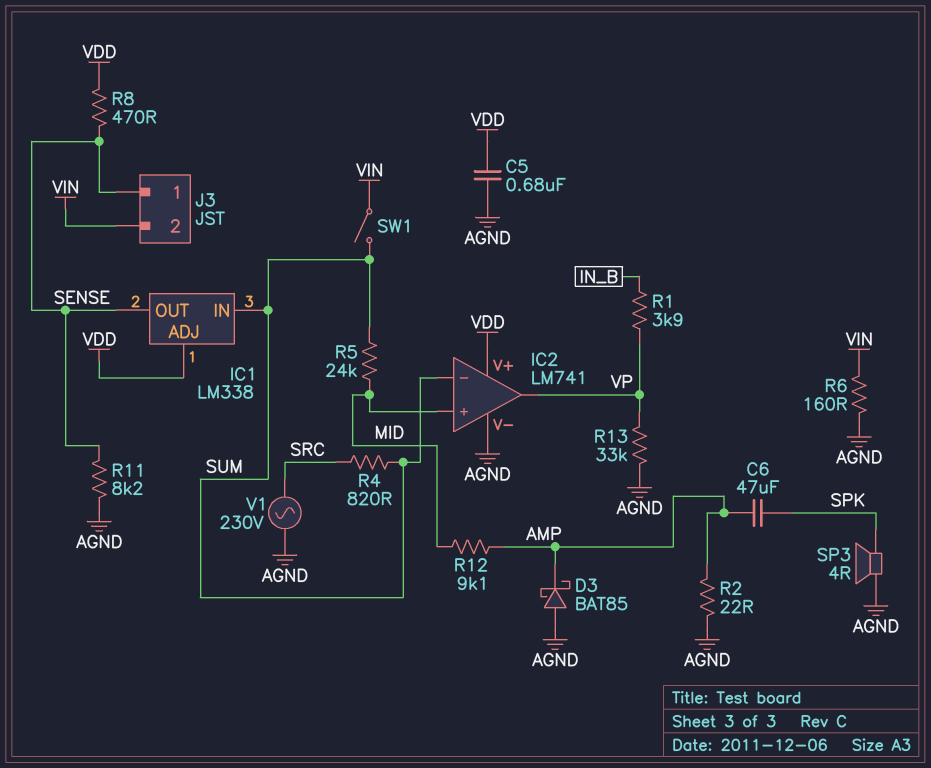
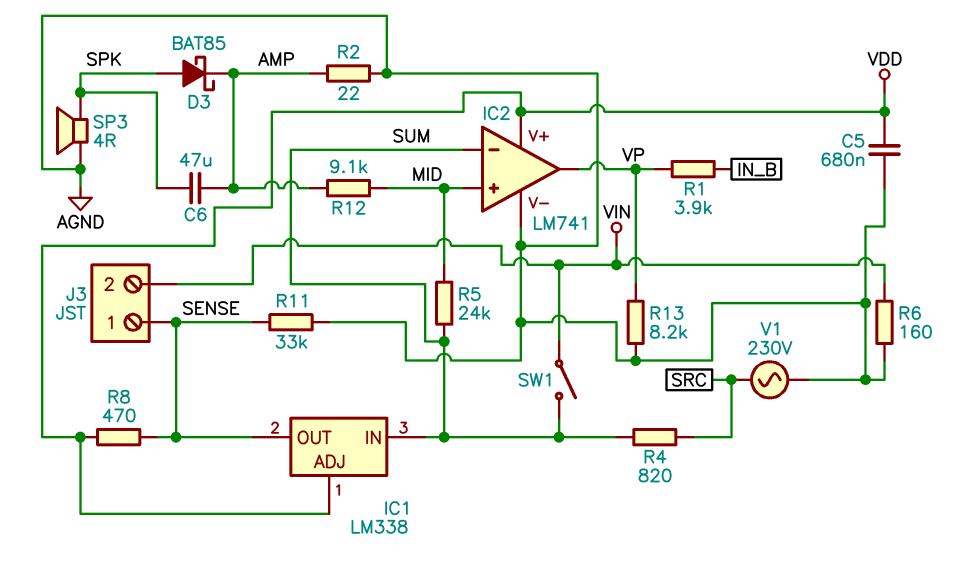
D3: schottky BAT85 (A AGND, K AMP) -> schottky BAT85 (A SPK, K AMP)
R11: 8.2k (AGND, SENSE) -> 33k (AGND, SENSE)
R13: 33k (AGND, VP) -> 8.2k (AGND, VP)

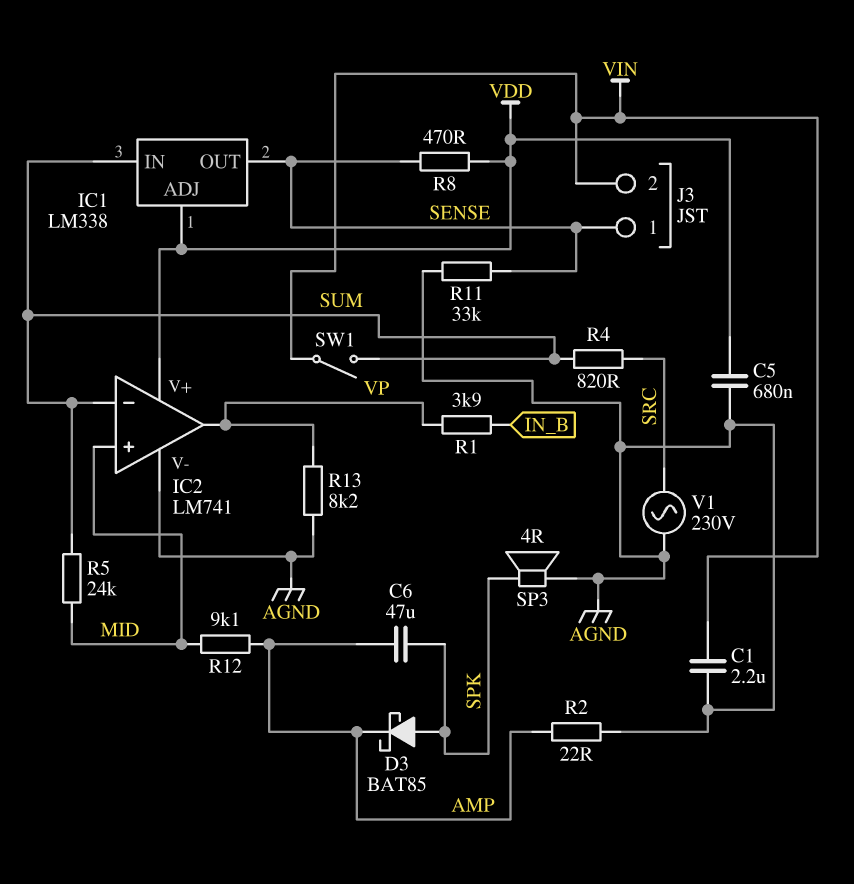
C1: none -> 2.2uF (AGND, VIN)
R6: 160 (AGND, VIN) -> none

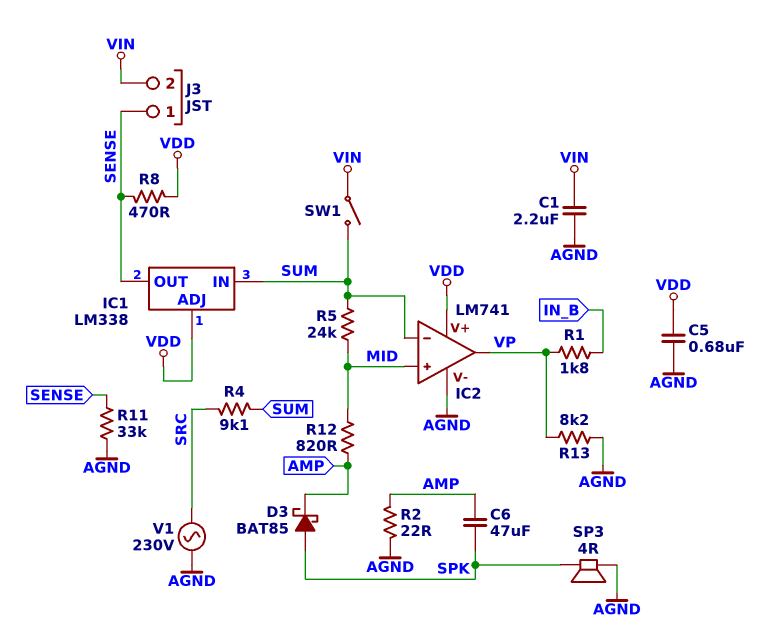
R1: 3.9k (IN_B, VP) -> 1.8k (IN_B, VP)
R4: 820 (SRC, SUM) -> 9.1k (SRC, SUM)
R12: 9.1k (AMP, MID) -> 820 (AMP, MID)

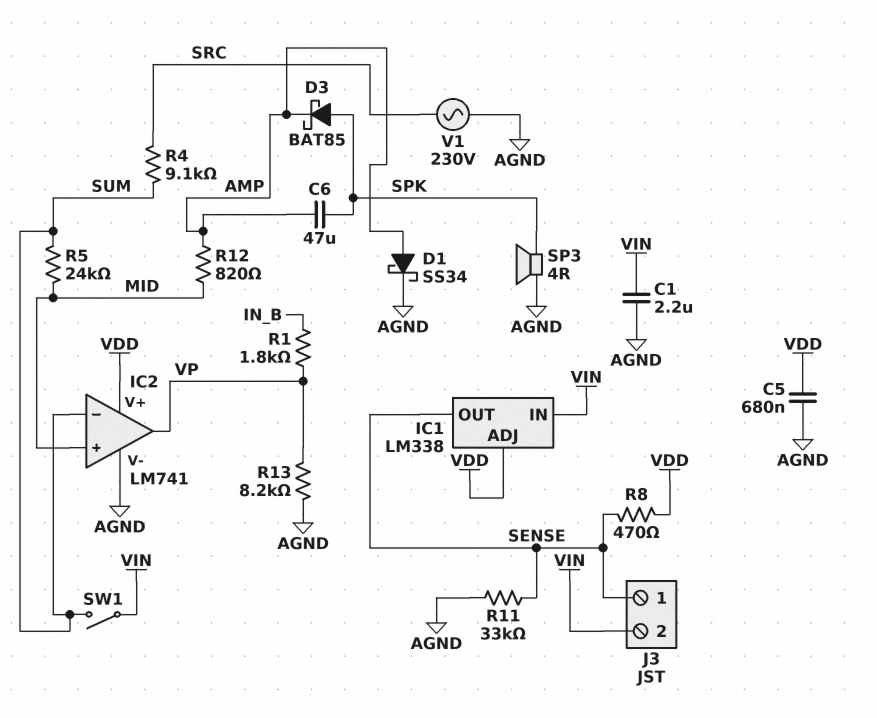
D1: none -> schottky SS34 (A AMP, K AGND)
IC1 pin IN: SUM -> VIN
R2: 22 (AGND, AMP) -> none

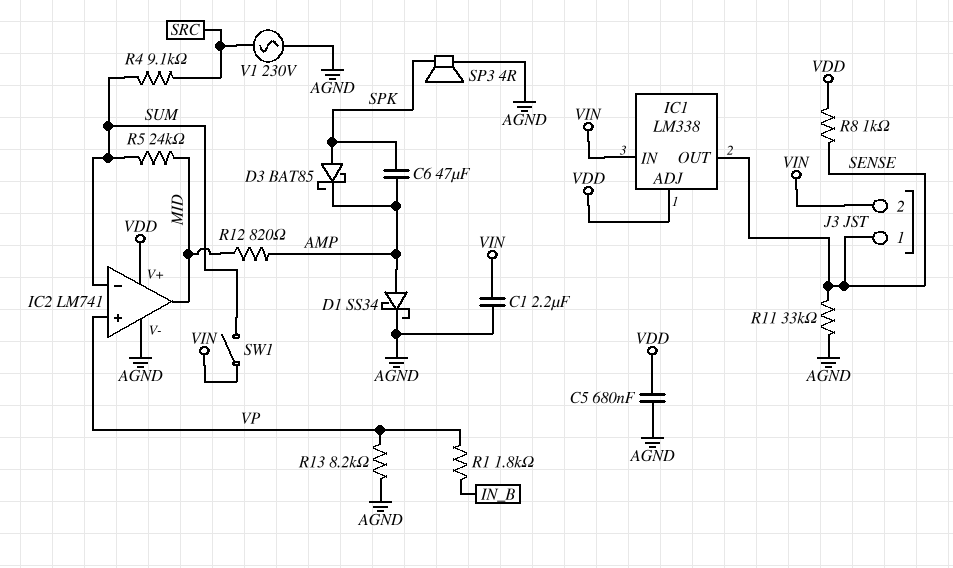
IC2 pin in+: MID -> VP
IC2 pin out: VP -> MID
R8: 470 (SENSE, VDD) -> 1k (SENSE, VDD)

